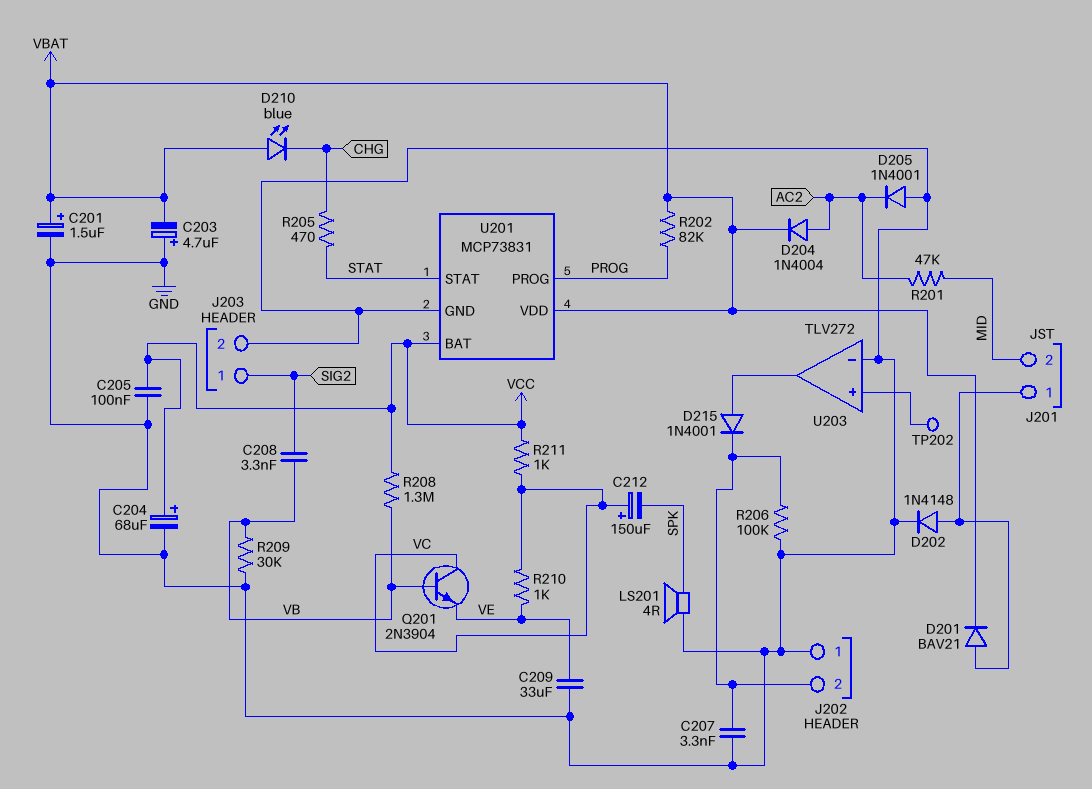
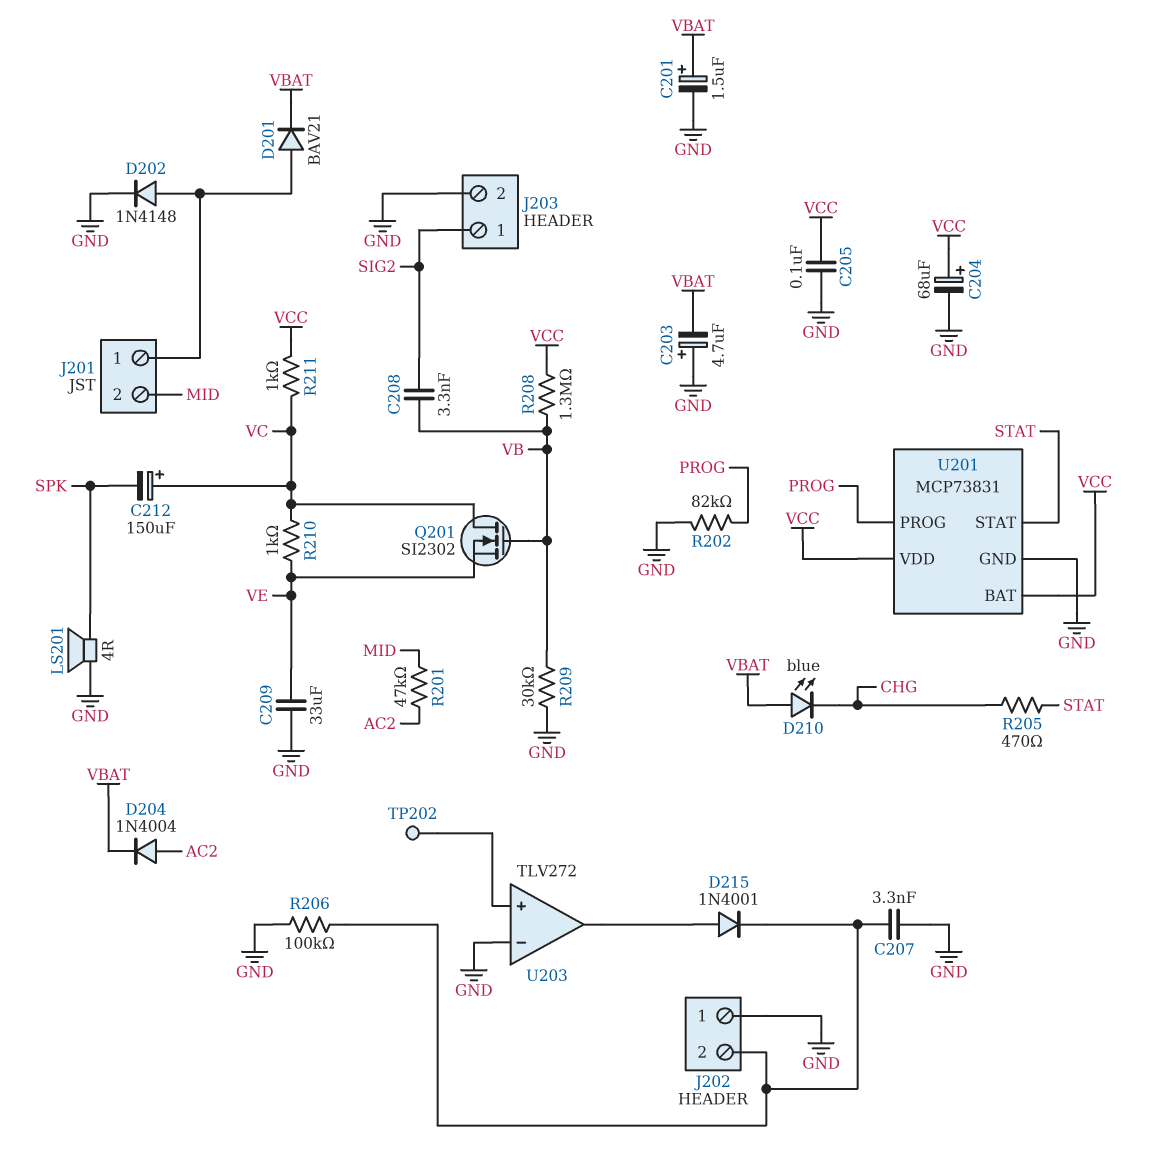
D205: diode 1N4001 (A GND, K AC2) -> none
Q201: NPN 2N3904 (B VB, C VC, E VE) -> NMOS SI2302 (G VB, D VC, S VE)
R202: 82k (PROG, VBAT) -> 82k (GND, PROG)
U201 pin VDD: VBAT -> VCC

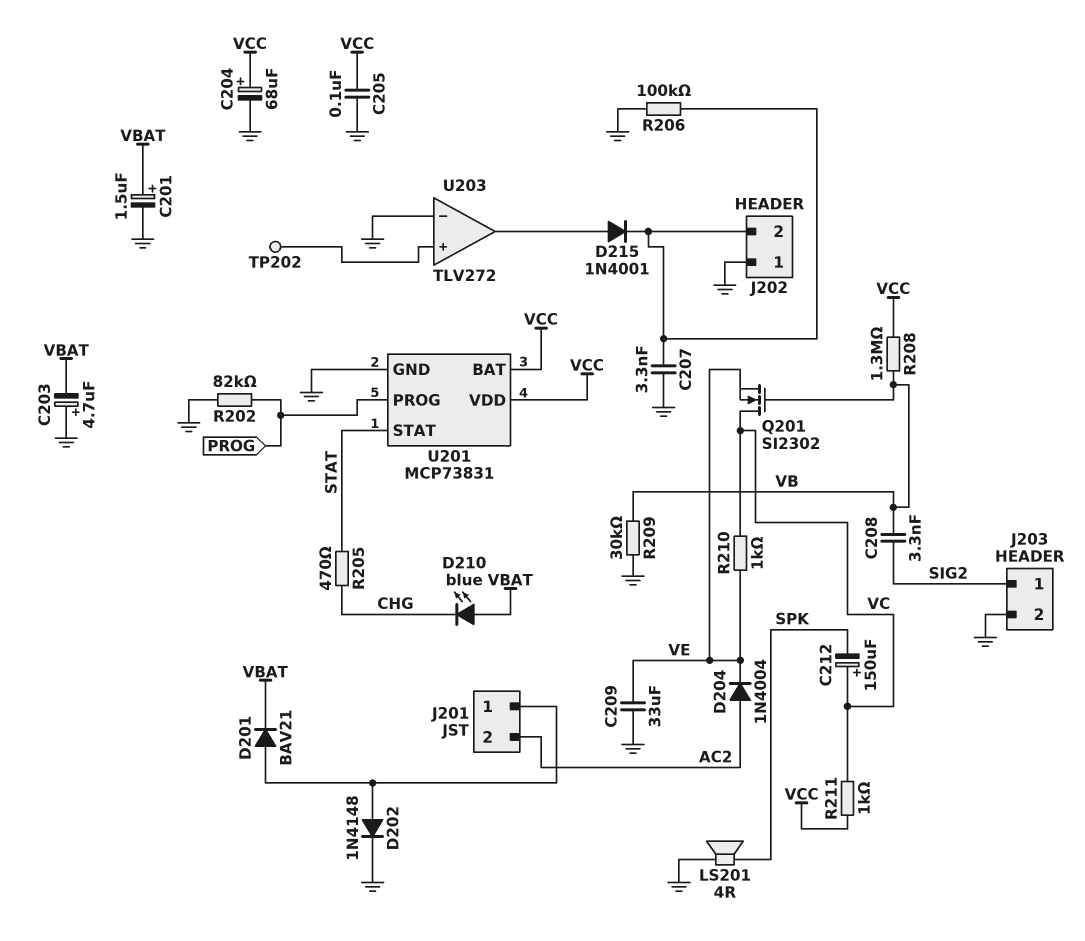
D204: diode 1N4004 (A AC2, K VBAT) -> diode 1N4004 (A AC2, K VE)
J201 pin 2: MID -> AC2
R201: 47k (AC2, MID) -> none

